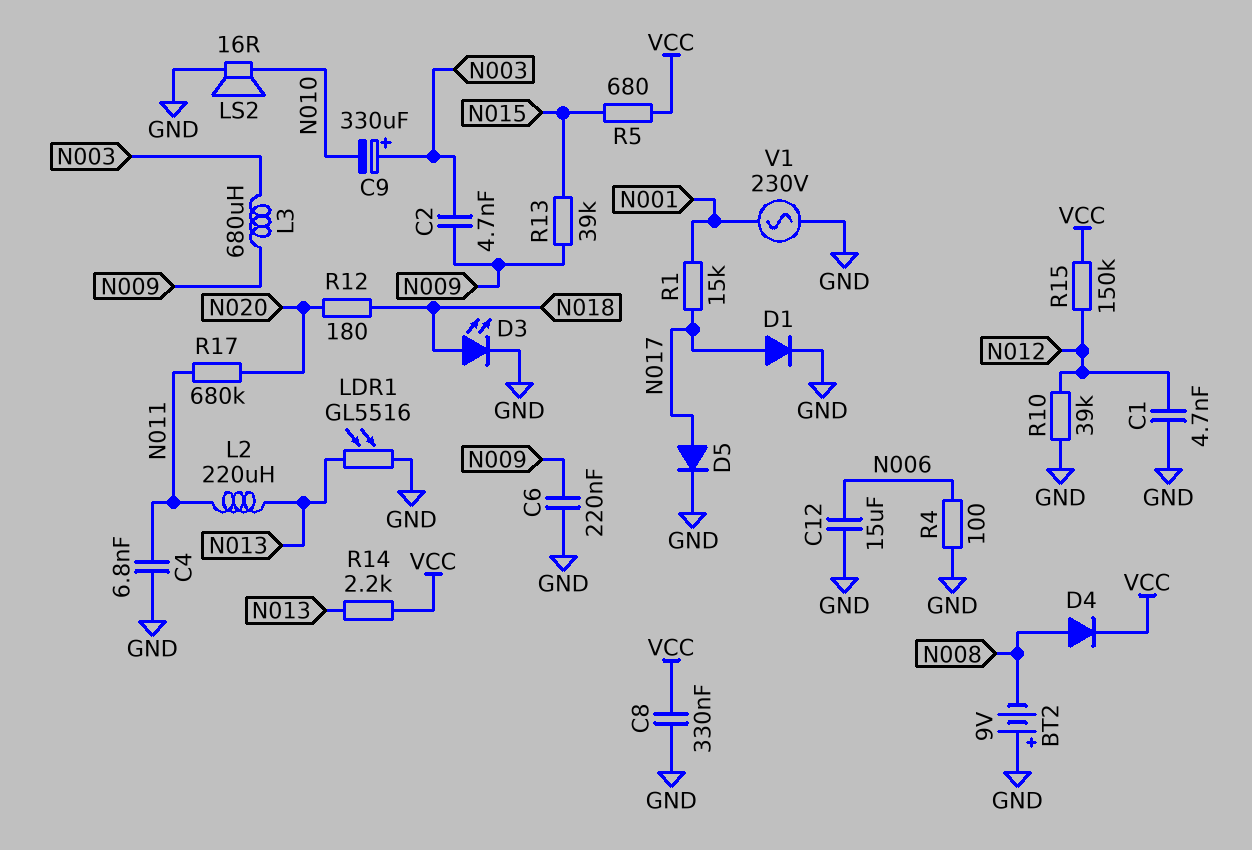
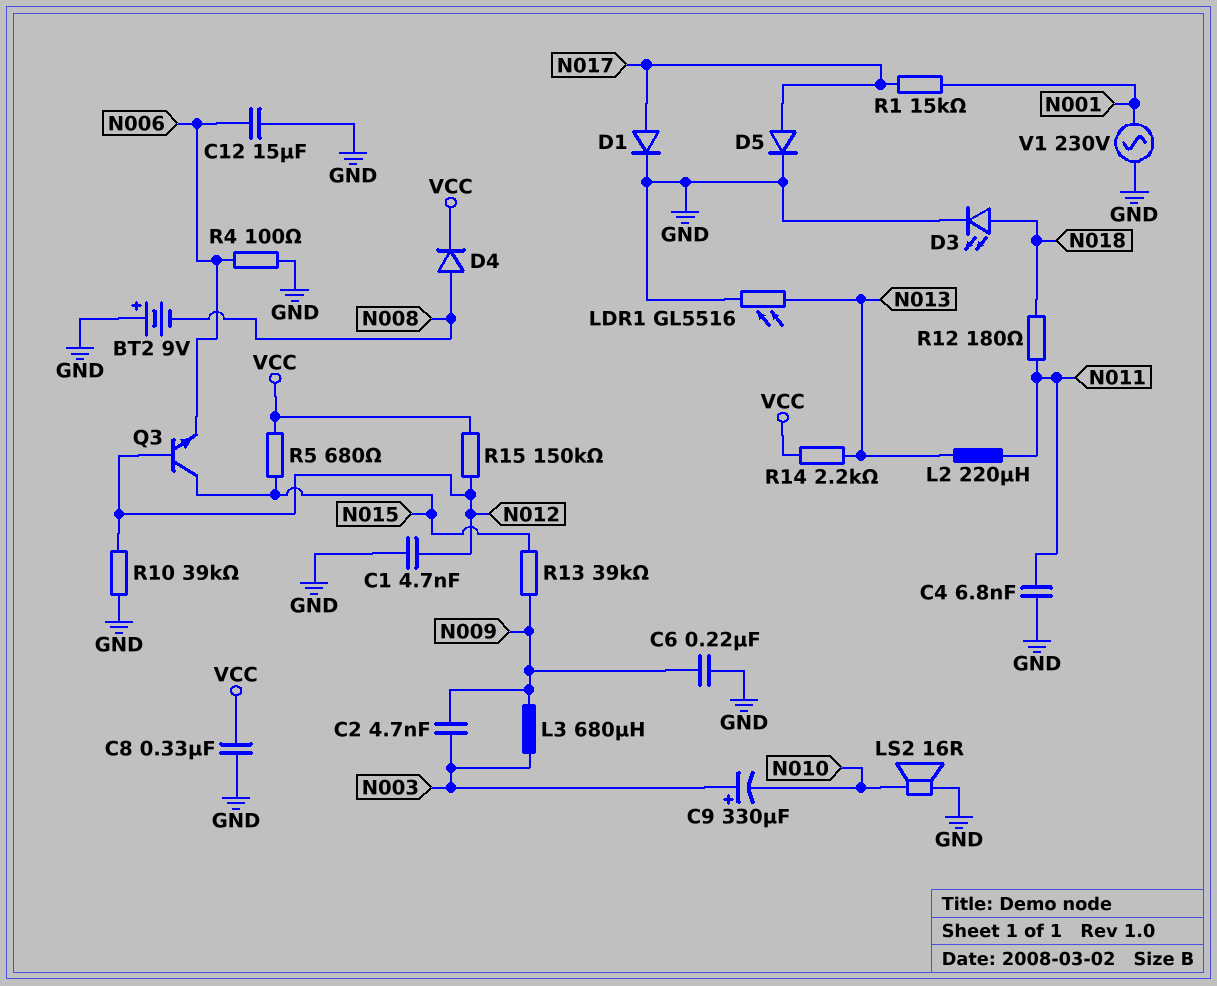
Q3: none -> NPN (B N012, C N015, E N006)
R12: 180 (N018, N020) -> 180 (N011, N018)
R17: 680k (N011, N020) -> none

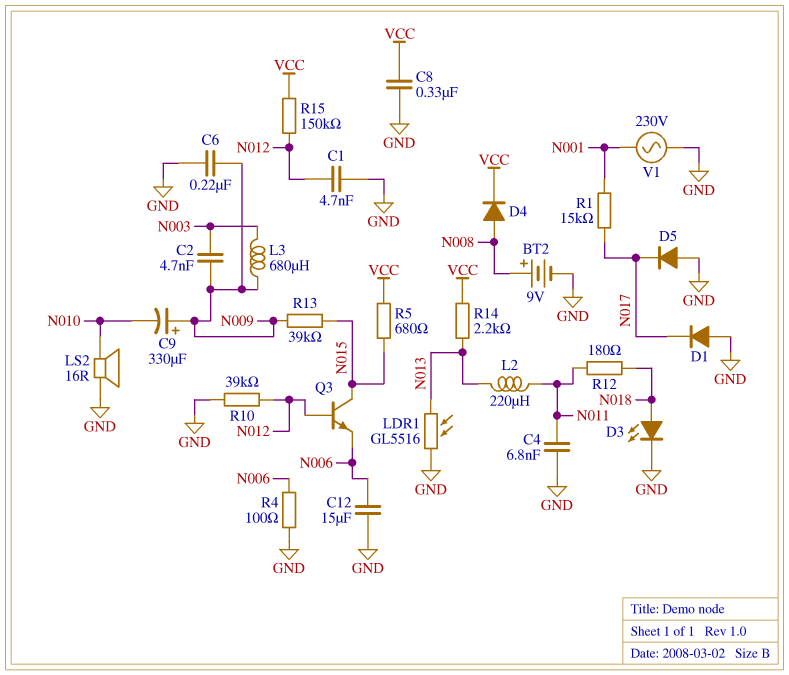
BT2: 9V (plus GND, minus N008) -> 9V (plus N008, minus GND)
C9: 330uF (plus N003, minus N010) -> 330uF (plus N009, minus N010)
D1: diode (A N017, K GND) -> diode (A GND, K N017)
D5: diode (A N017, K GND) -> diode (A GND, K N017)

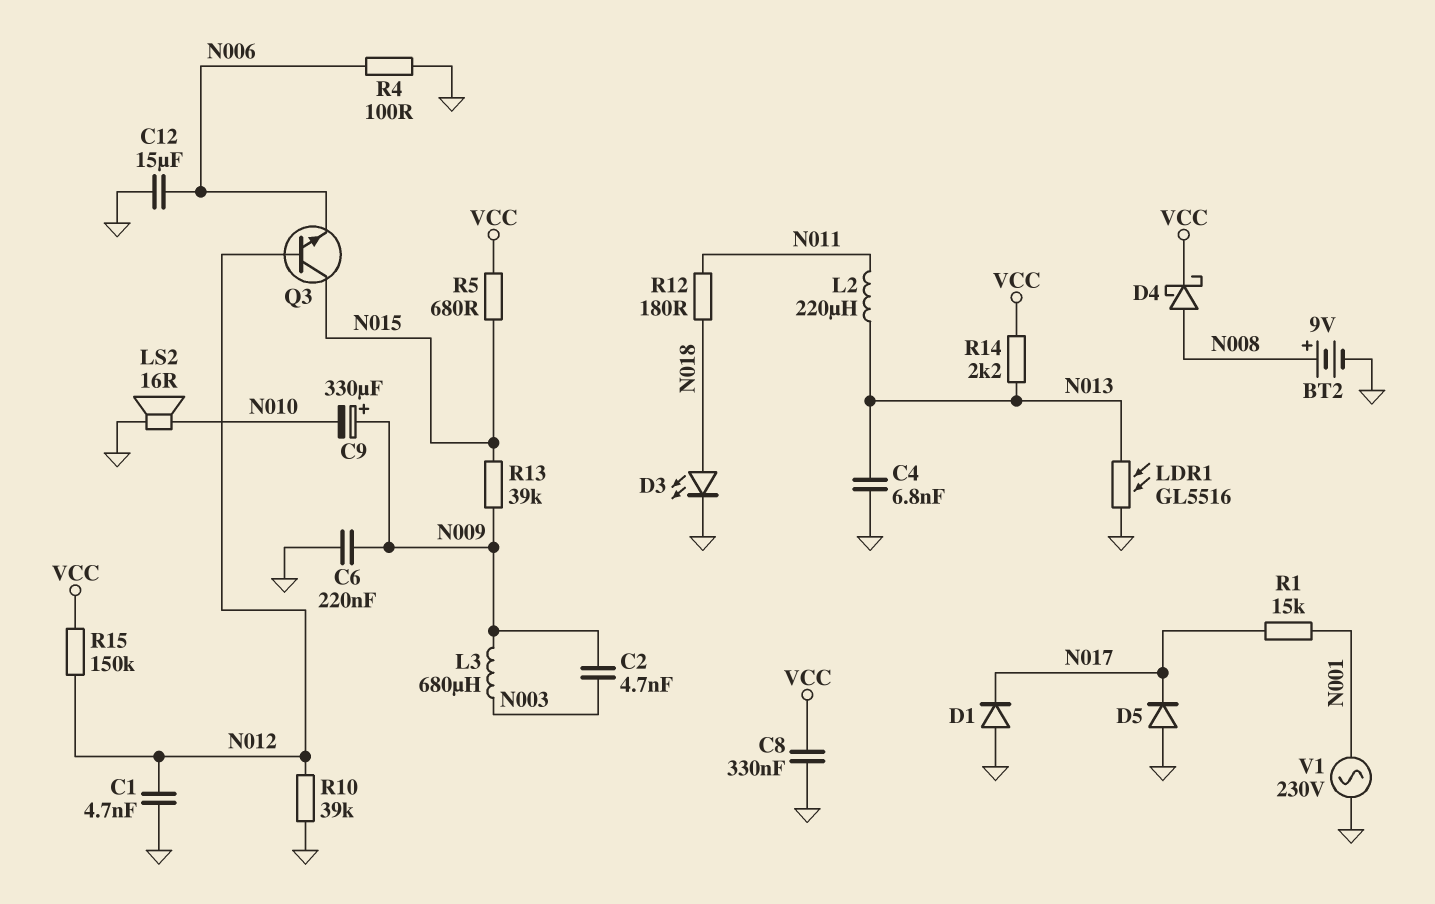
C4: 6.8nF (GND, N011) -> 6.8nF (GND, N013)
D4: diode (A N008, K VCC) -> schottky (A N008, K VCC)

